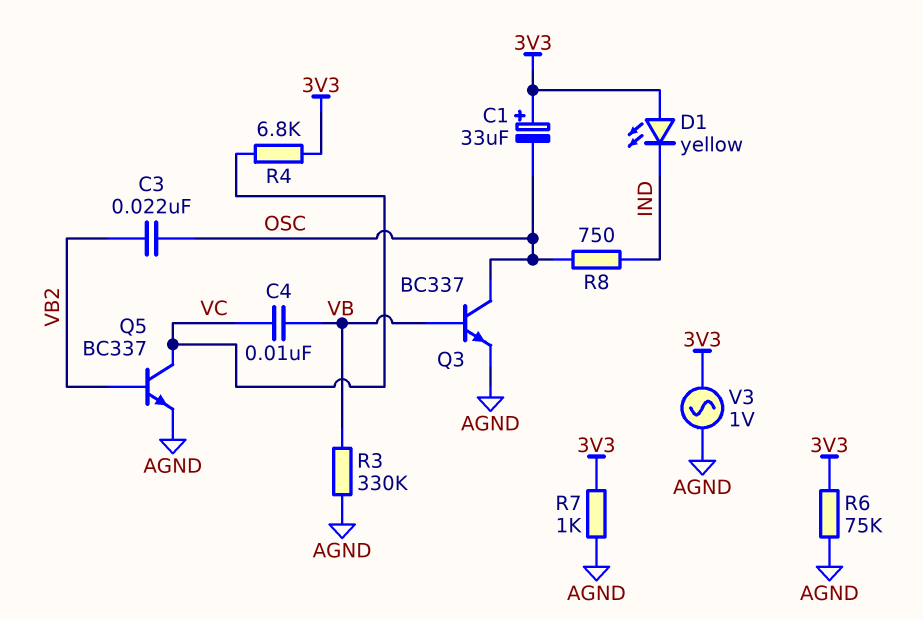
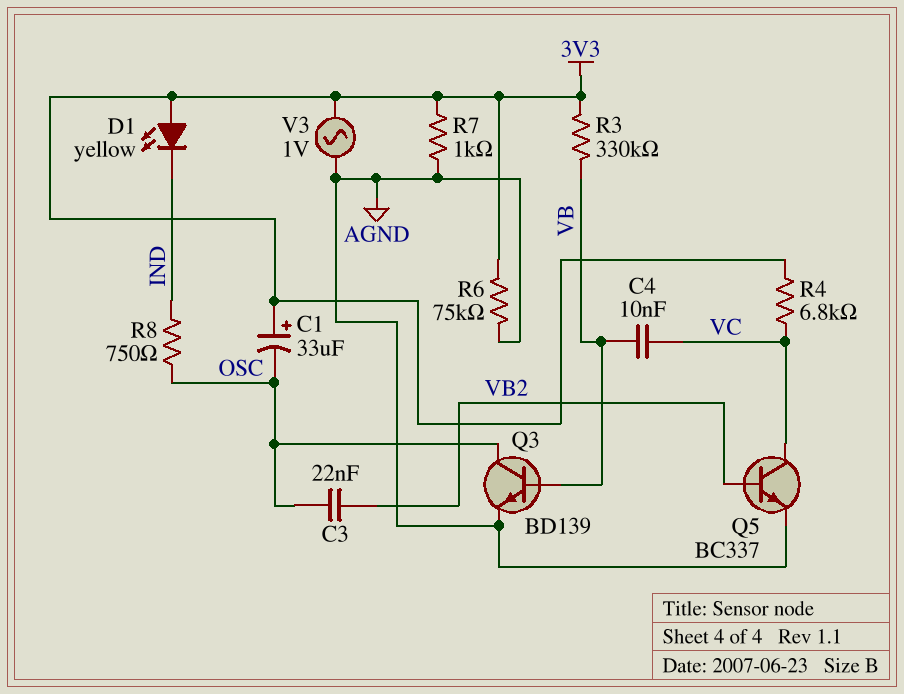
Q3: NPN BC337 (B VB, C OSC, E AGND) -> NPN BD139 (B VB, C OSC, E AGND)
R3: 330k (AGND, VB) -> 330k (3V3, VB)

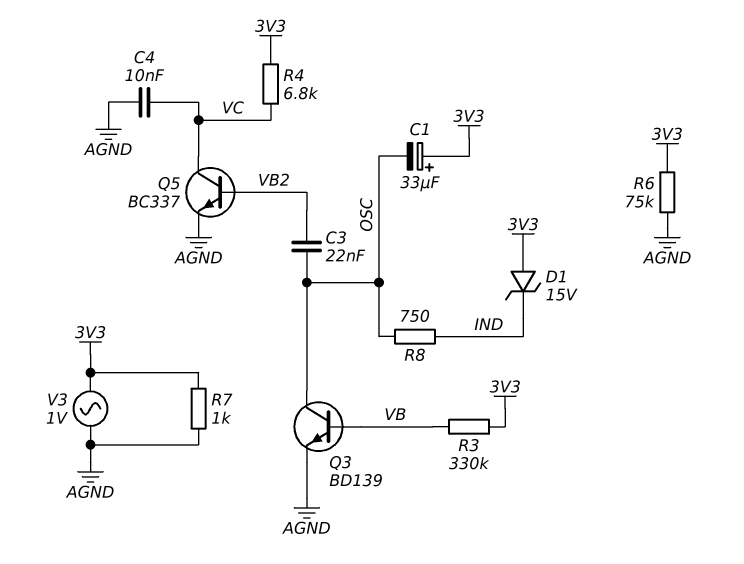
C4: 10nF (VB, VC) -> 10nF (AGND, VC)
D1: LED yellow (A 3V3, K IND) -> zener 15V (A 3V3, K IND)

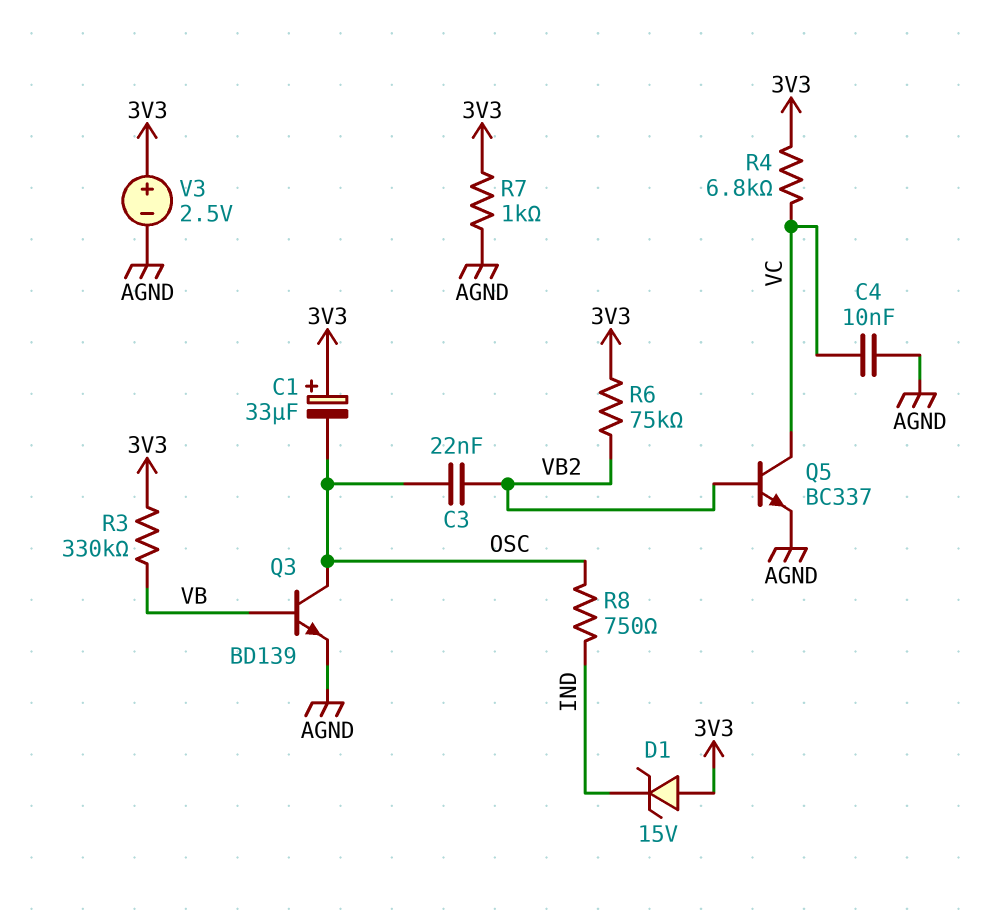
R6: 75k (3V3, AGND) -> 75k (3V3, VB2)
V3: AC 1V (3V3, AGND) -> 2.5V (plus 3V3, minus AGND)

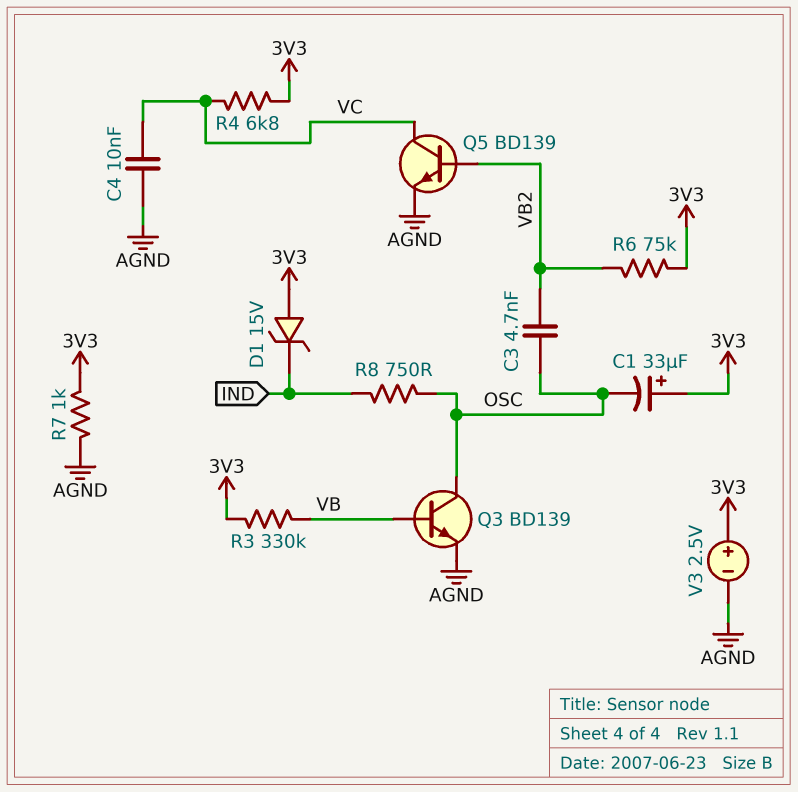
C3: 22nF (OSC, VB2) -> 4.7nF (OSC, VB2)
Q5: NPN BC337 (B VB2, C VC, E AGND) -> NPN BD139 (B VB2, C VC, E AGND)

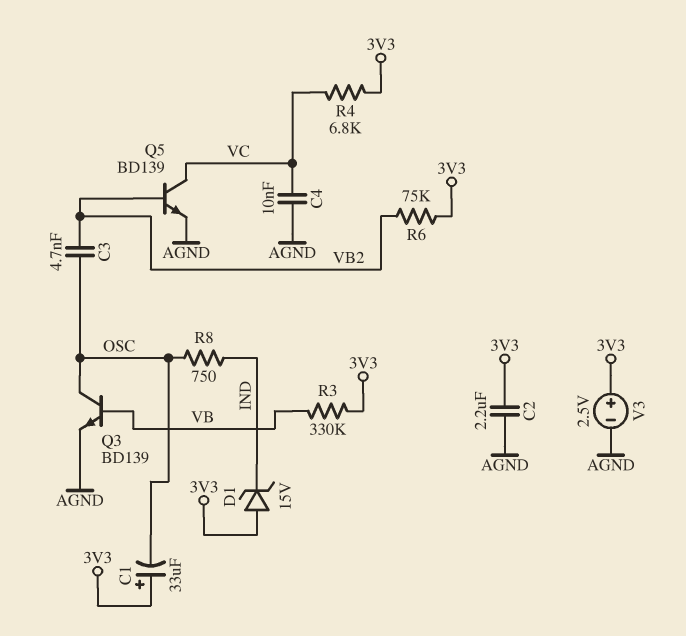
C2: none -> 2.2uF (3V3, AGND)
R7: 1k (3V3, AGND) -> none

